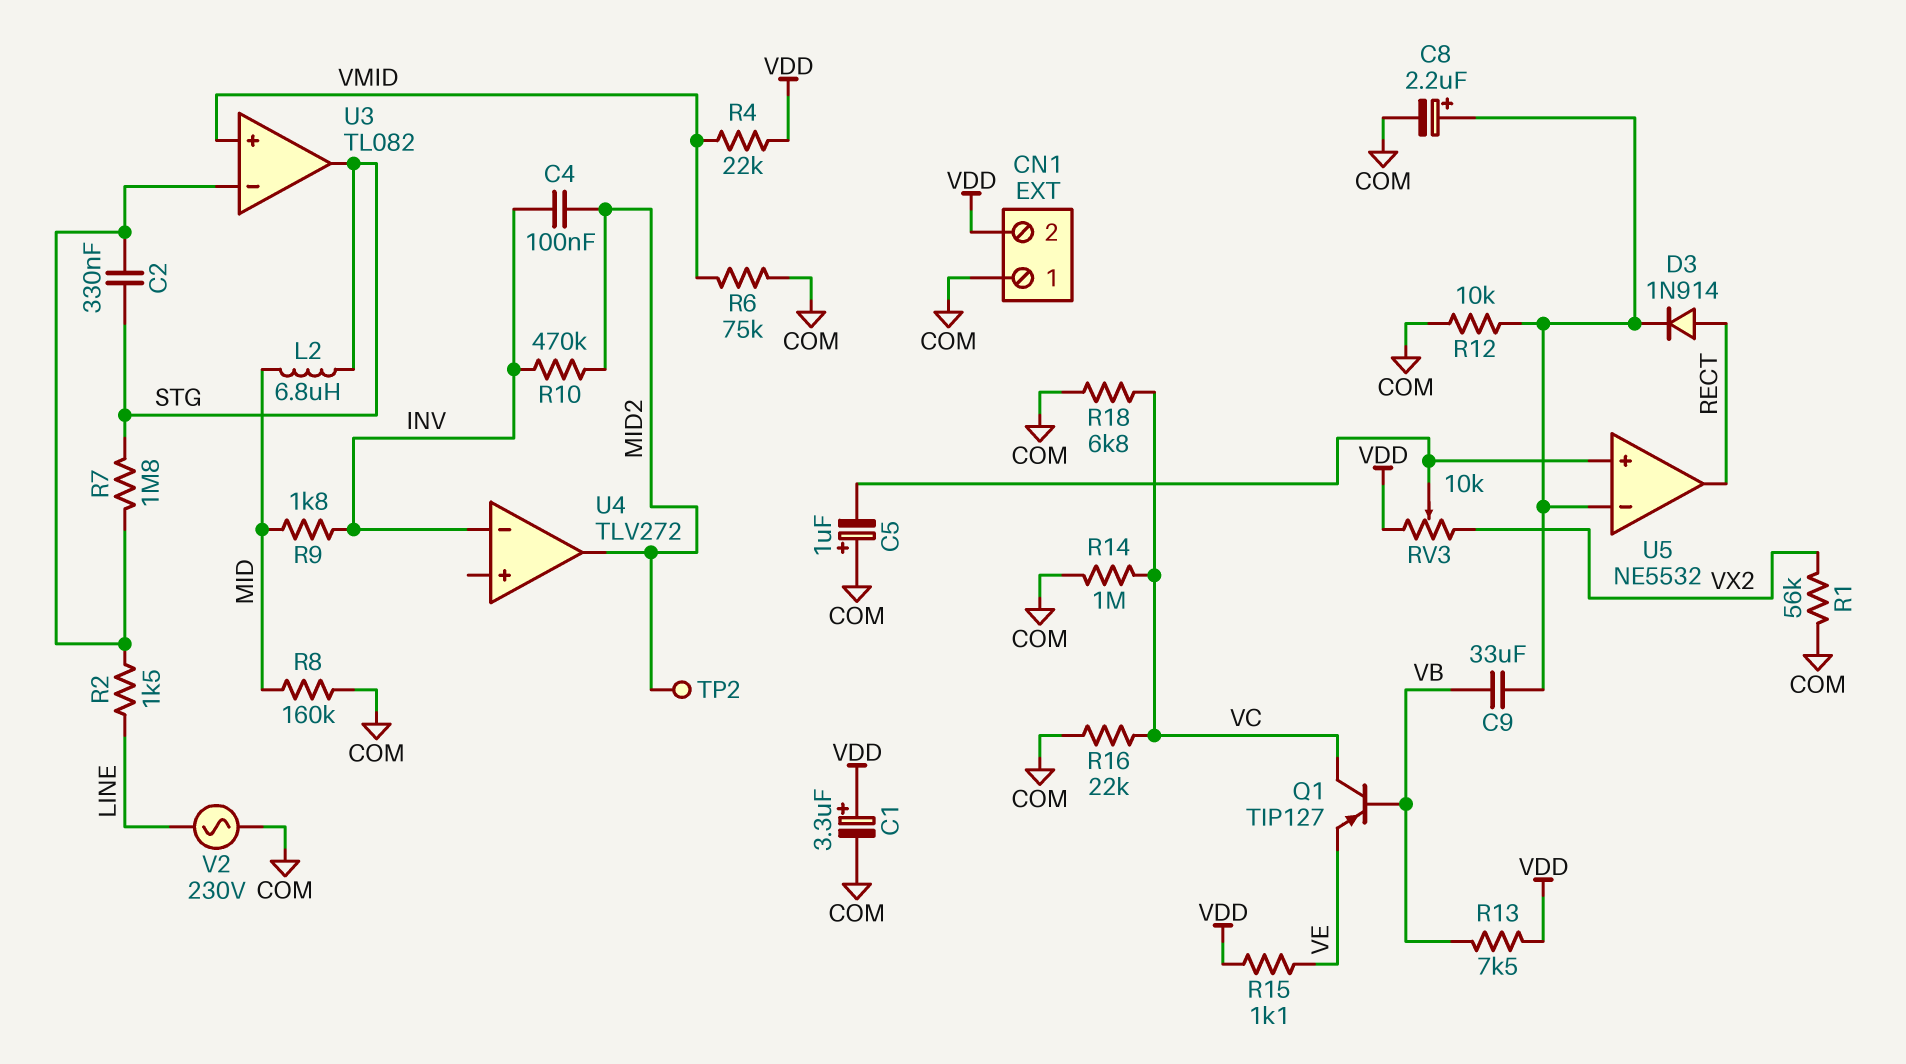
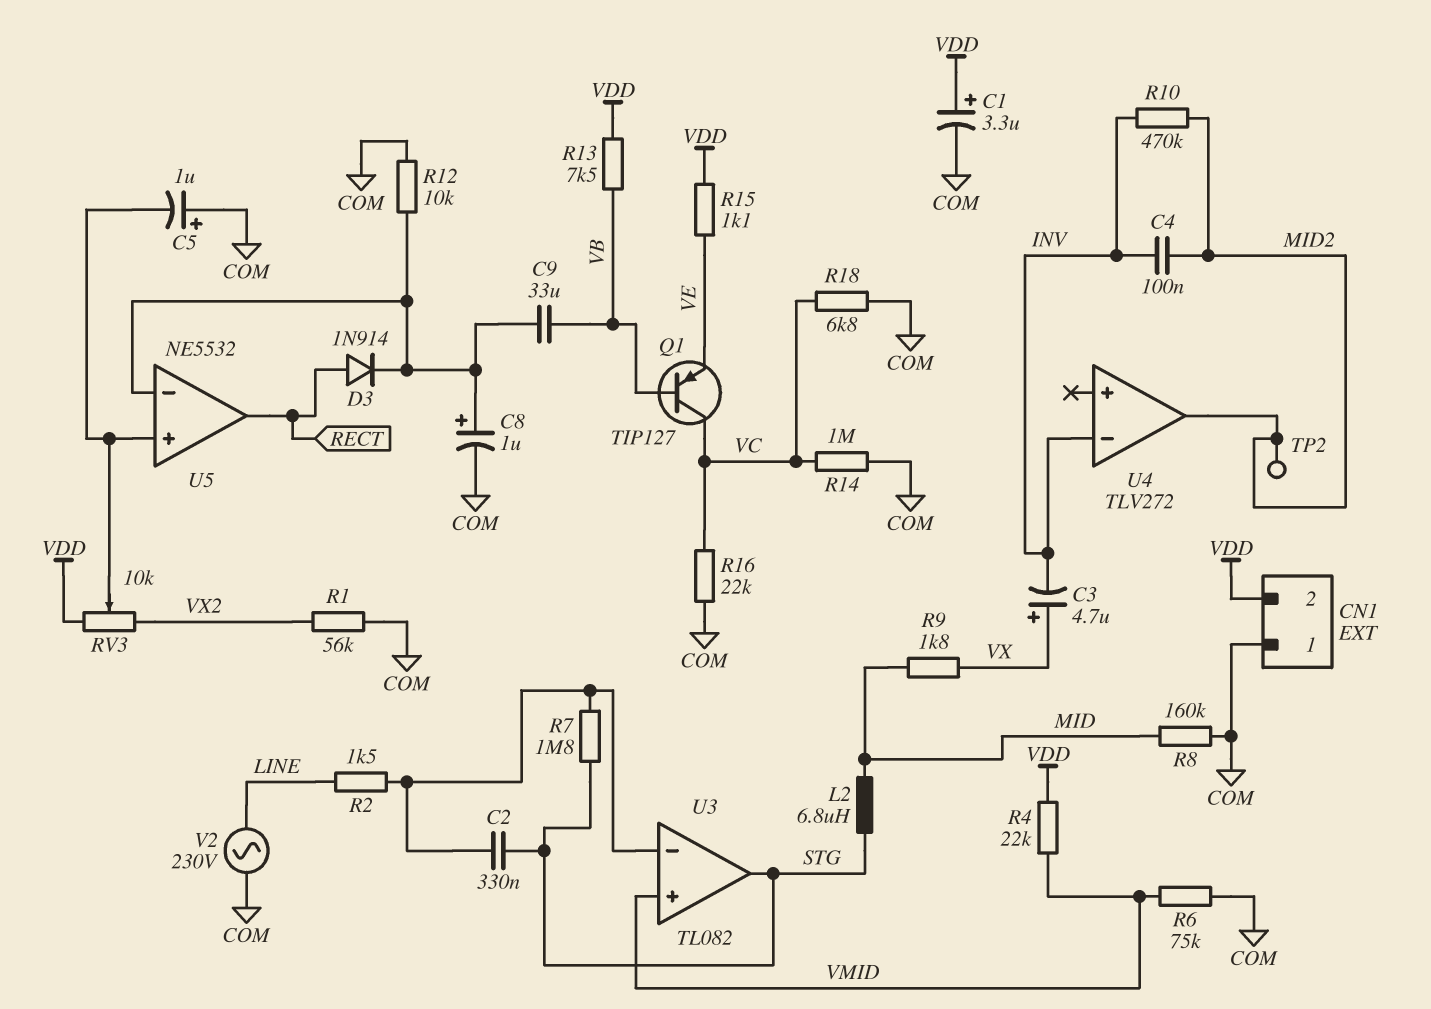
C3: none -> 4.7uF (plus VX, minus INV)
C8: 2.2uF (plus U5/in-, minus COM) -> 1uF (plus U5/in-, minus COM)
R9: 1.8k (INV, MID) -> 1.8k (MID, VX)

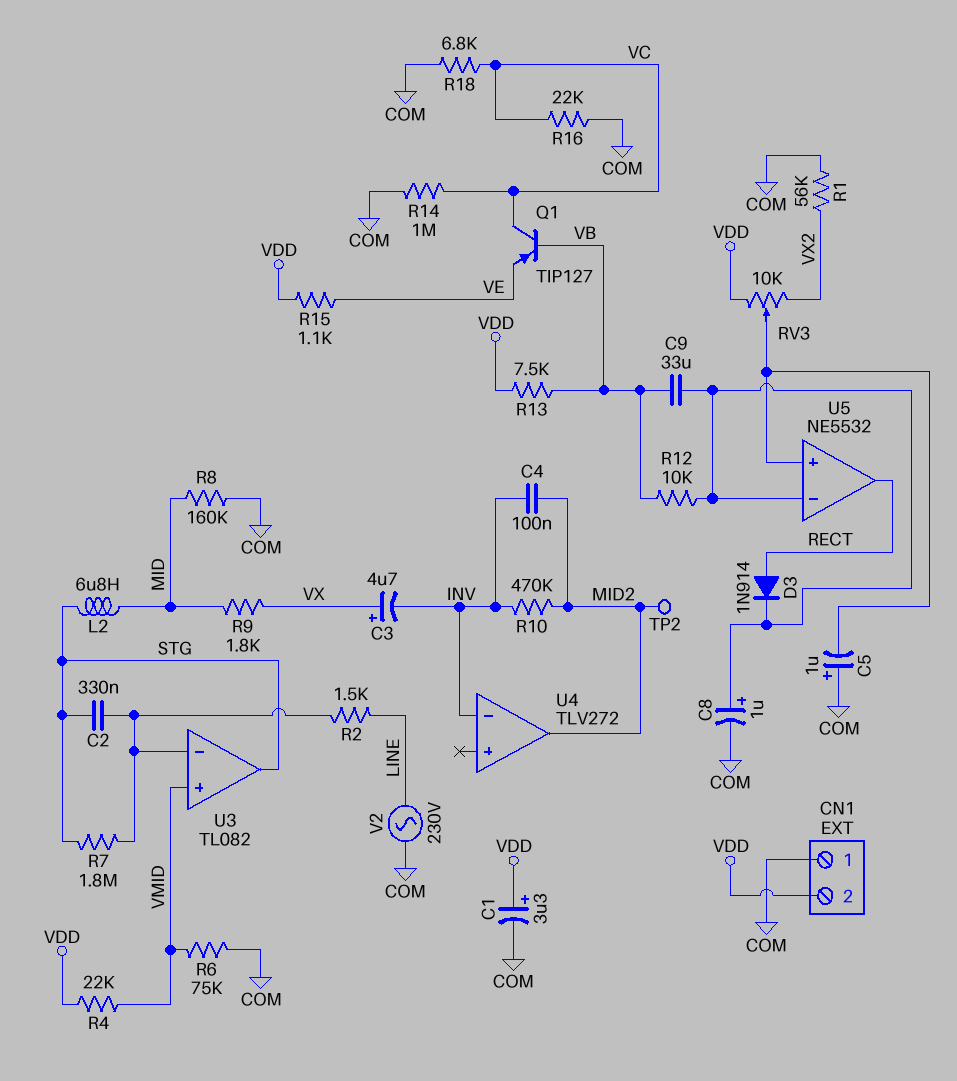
R12: 10k (COM, U5/in-) -> 10k (U5/in-, VB)

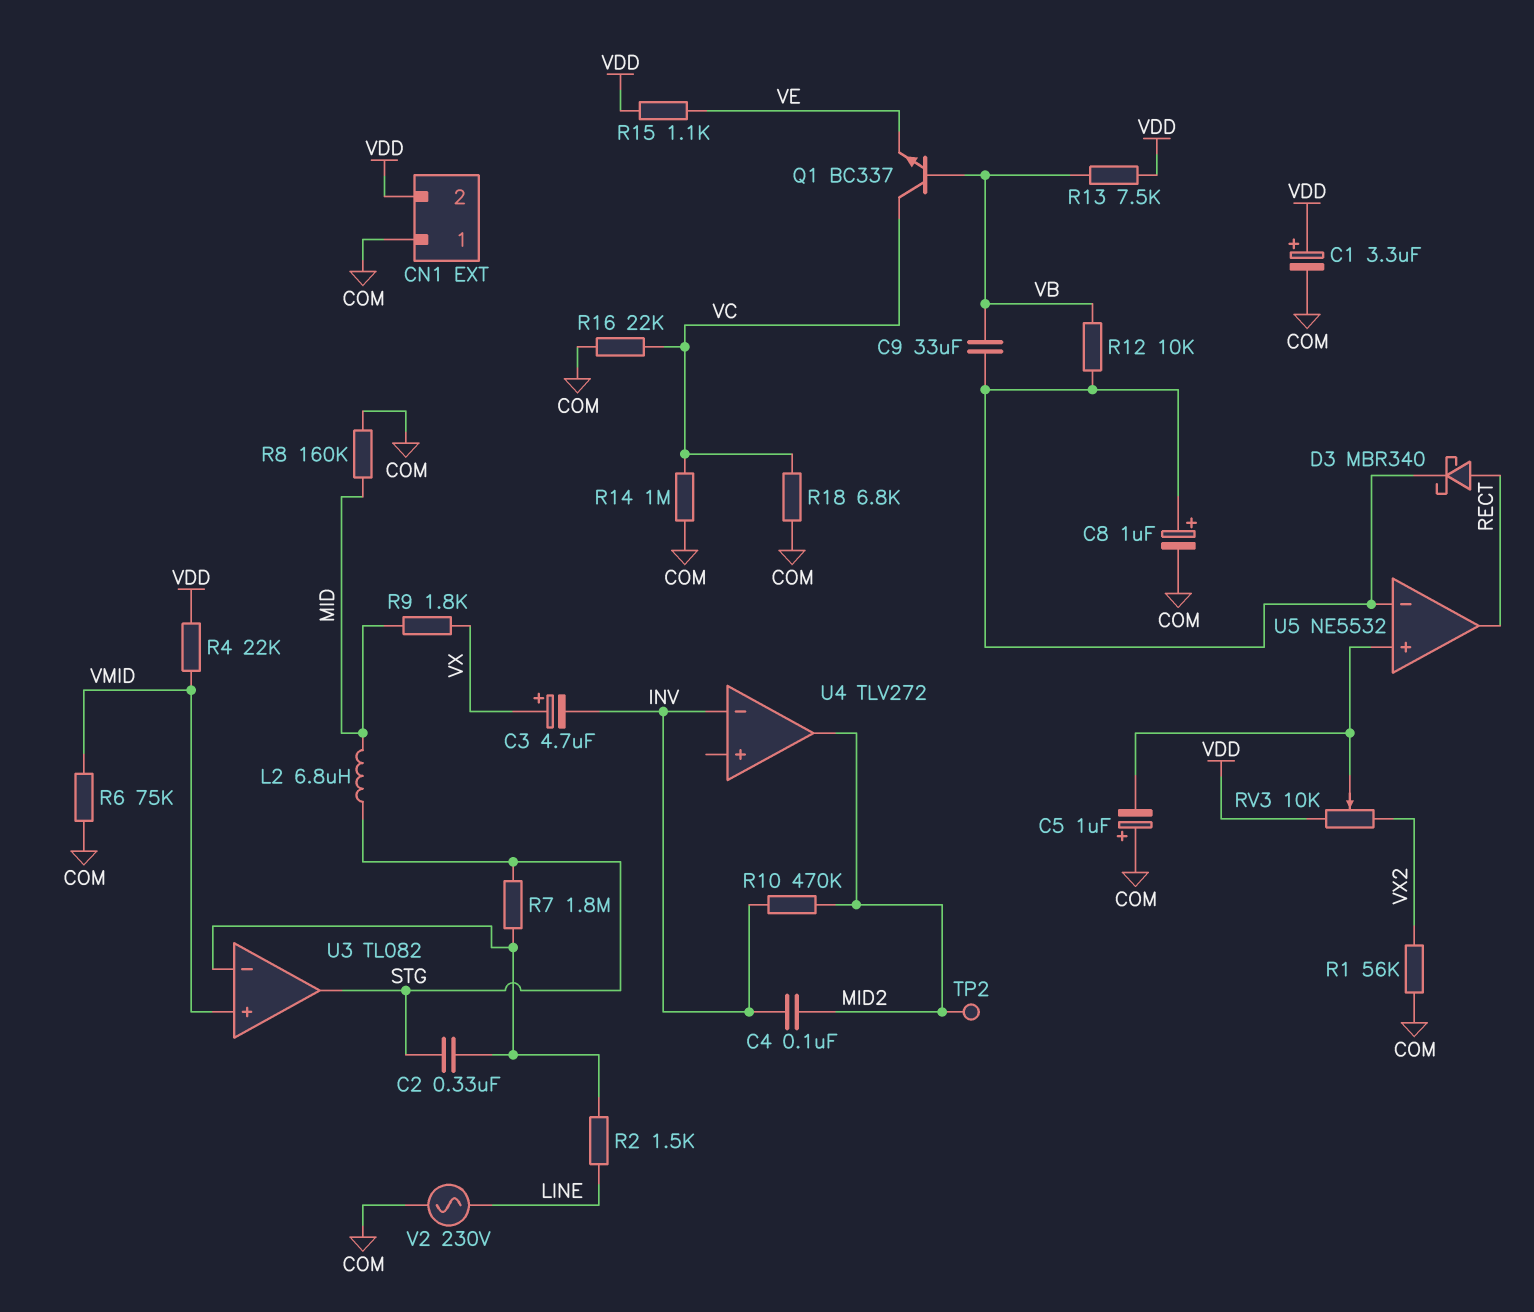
D3: diode 1N914 (A RECT, K U5/in-) -> schottky MBR340 (A RECT, K U5/in-)
Q1: PNP TIP127 (B VB, C VC, E VE) -> NPN BC337 (B VB, C VC, E VE)

